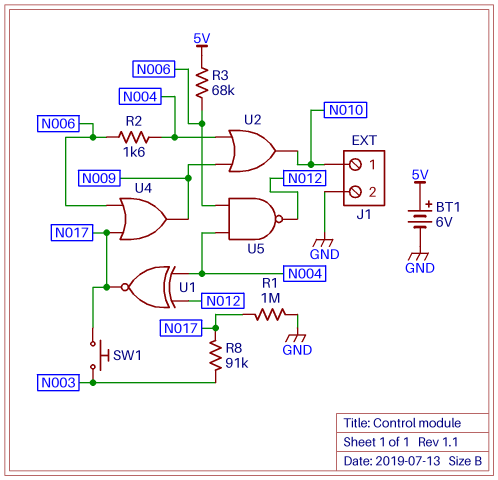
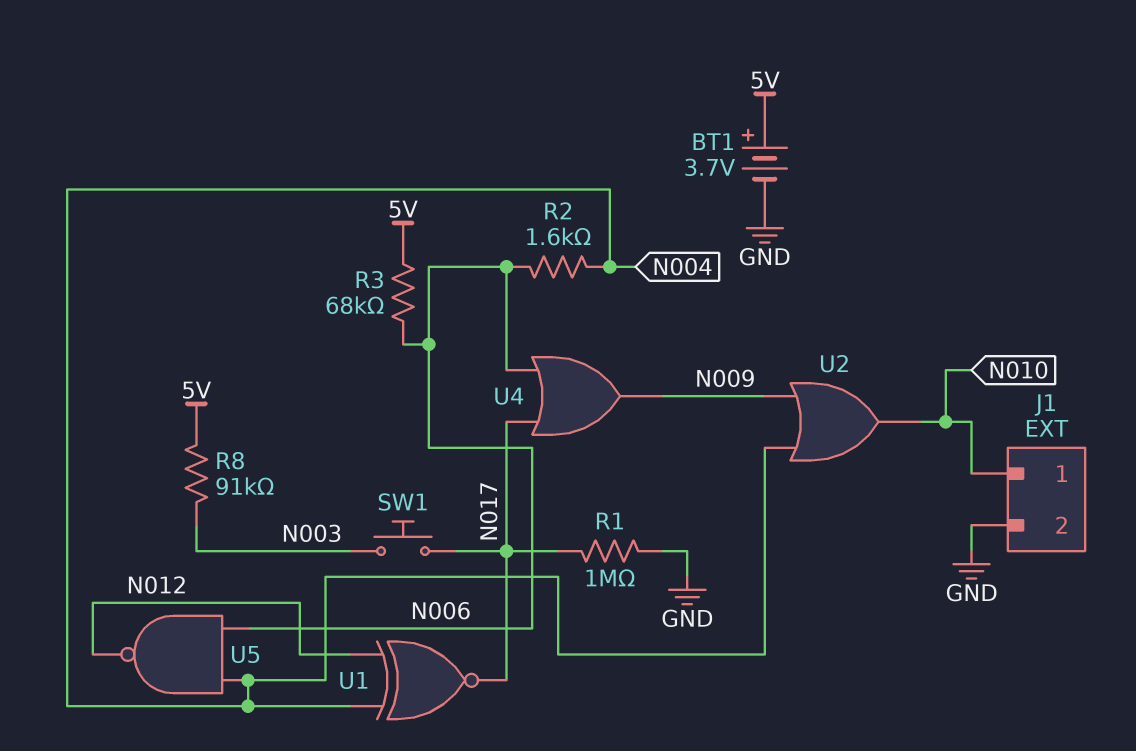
BT1: 6V (plus 5V, minus GND) -> 3.7V (plus 5V, minus GND)
R8: 91k (N003, N017) -> 91k (5V, N003)

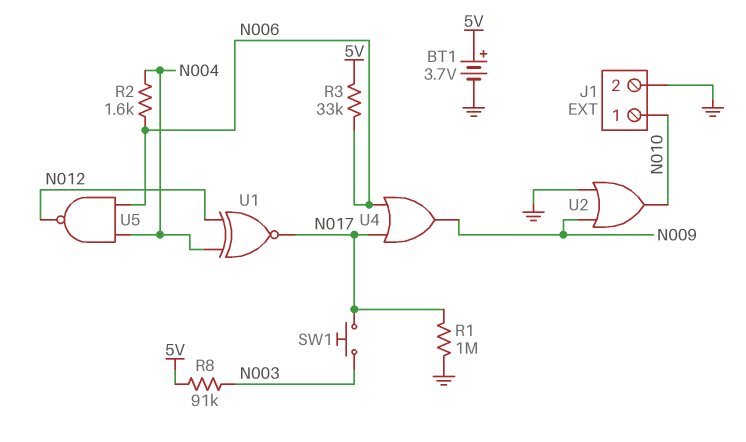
R3: 68k (5V, N006) -> 33k (5V, N006)
U2: OR (in N004, in N009, out N010) -> OR (in GND, in N009, out N010)

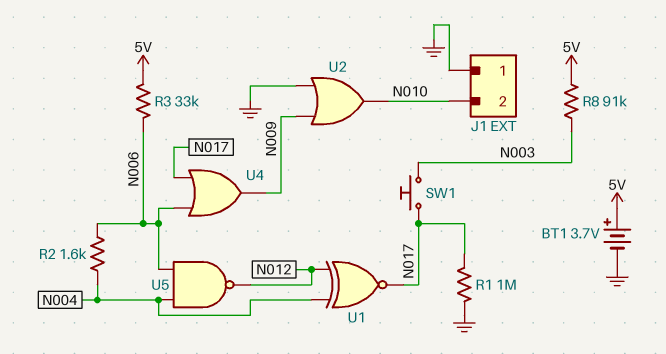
J1 pin 1: N010 -> GND
J1 pin 2: GND -> N010

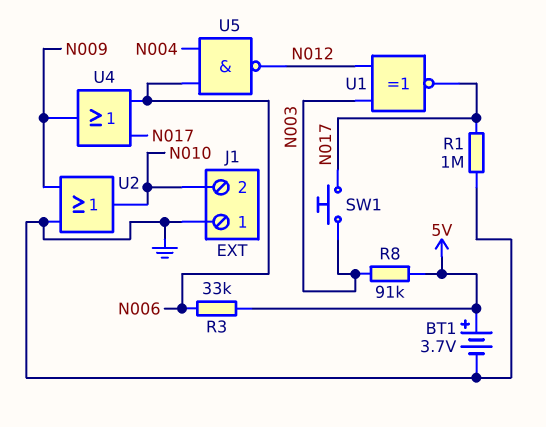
R2: 1.6k (N004, N006) -> none
U1: XNOR (in N004, in N012, out N017) -> XNOR (in N003, in N012, out N017)

